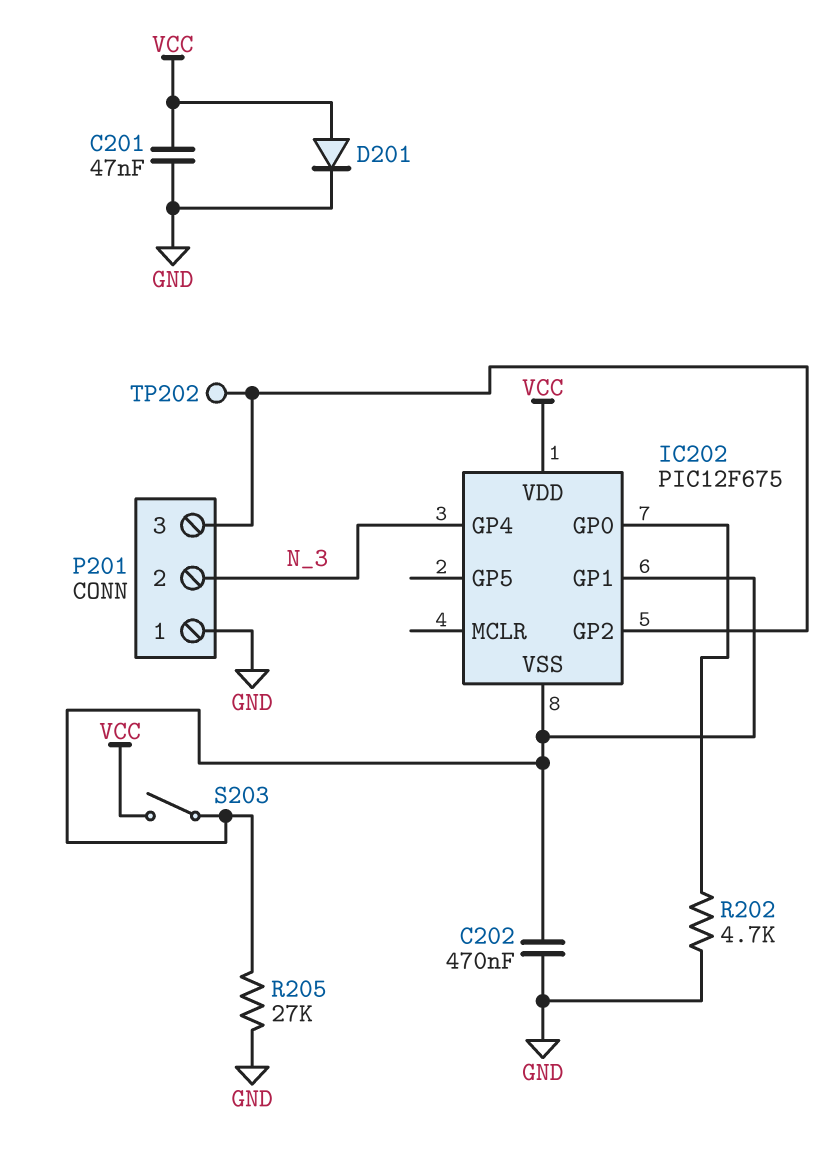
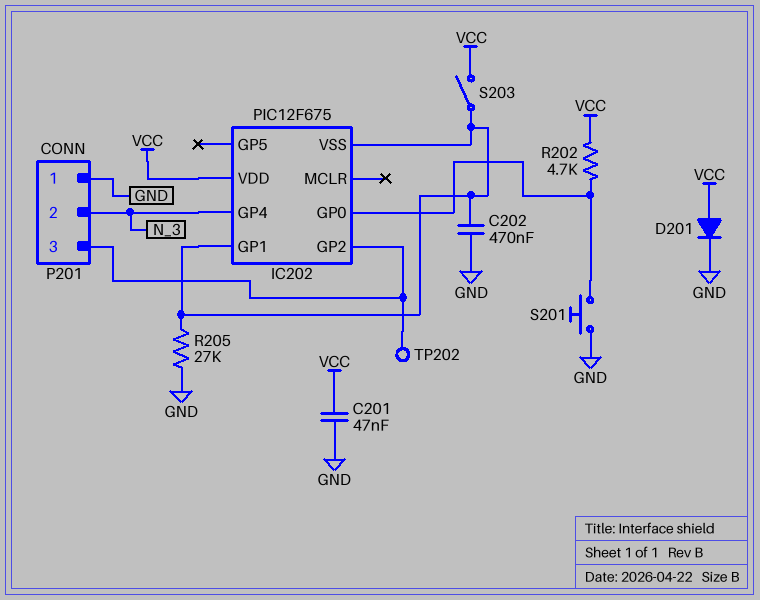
R202: 4.7k (GND, IC202/GP0) -> 4.7k (IC202/GP0, VCC)
S201: none -> button (GND, IC202/GP0)

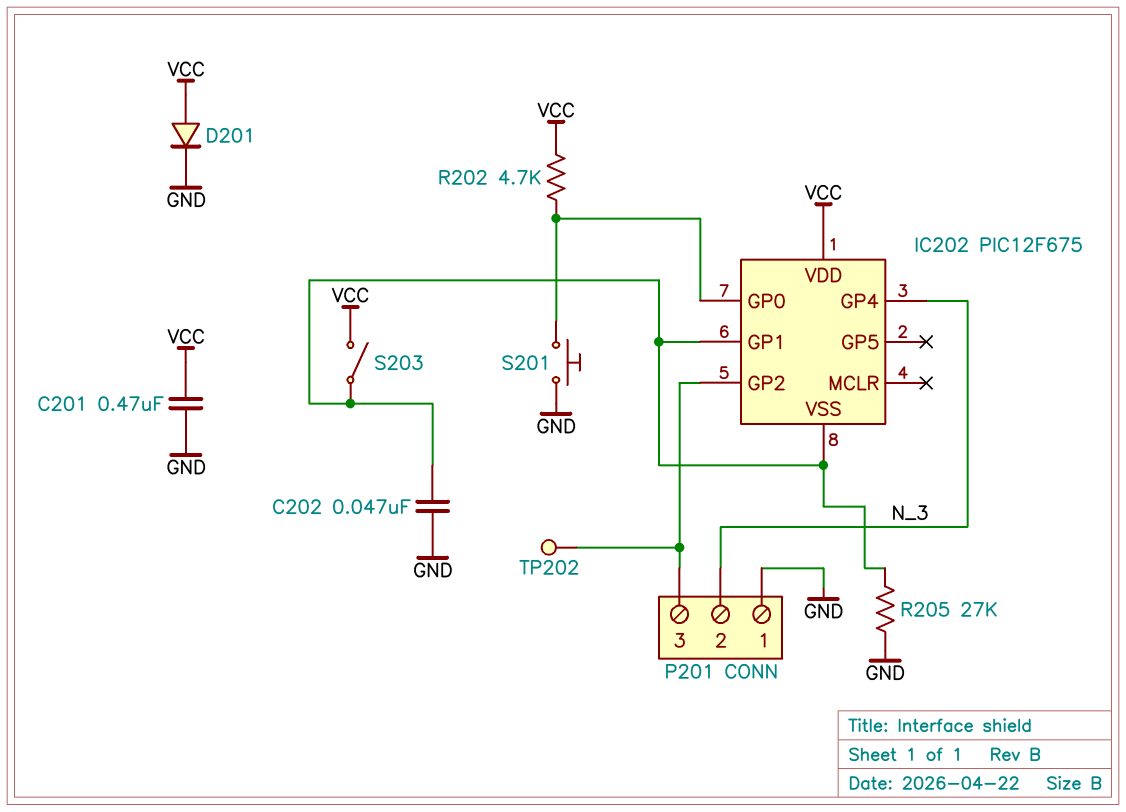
C201: 47nF (GND, VCC) -> 470nF (GND, VCC)
C202: 470nF (GND, IC202/GP1) -> 47nF (GND, IC202/GP1)

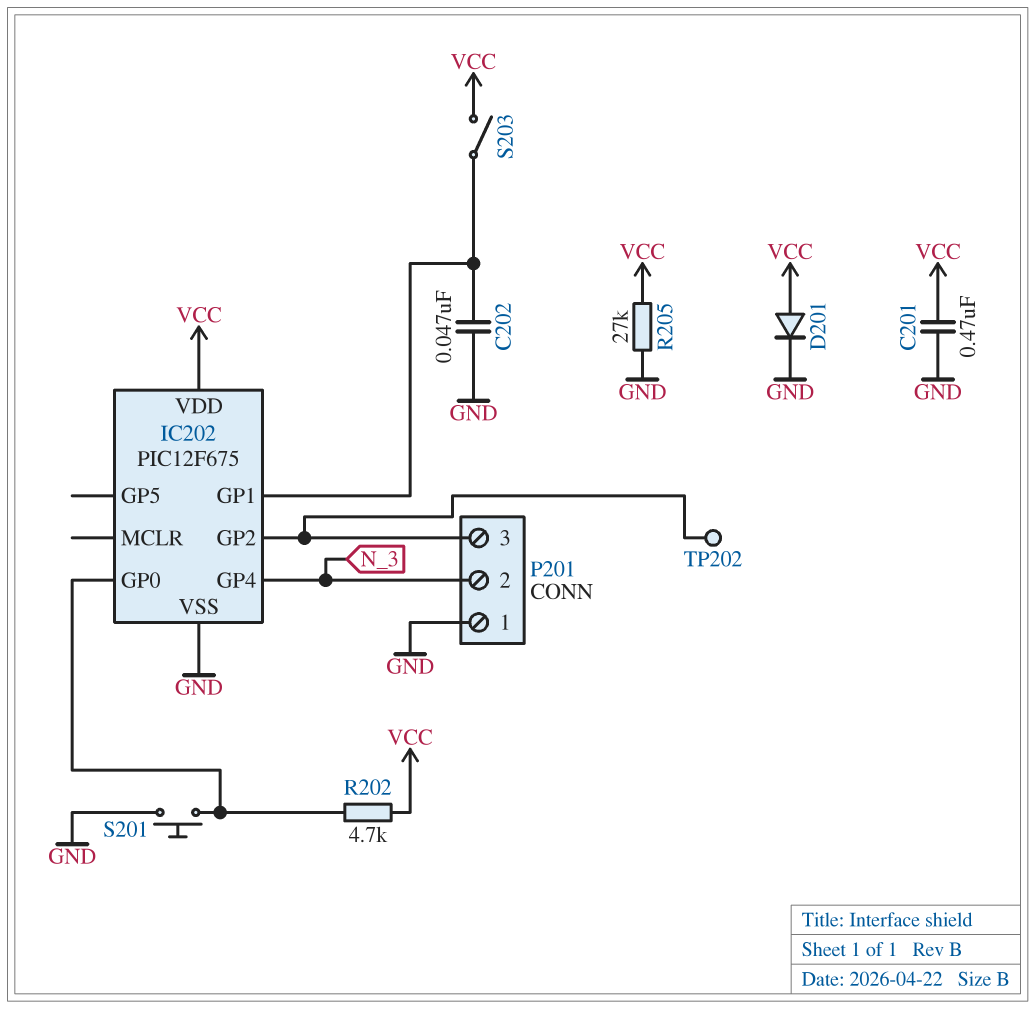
IC202 pin VSS: IC202/GP1 -> GND
R205: 27k (GND, IC202/GP1) -> 27k (GND, VCC)

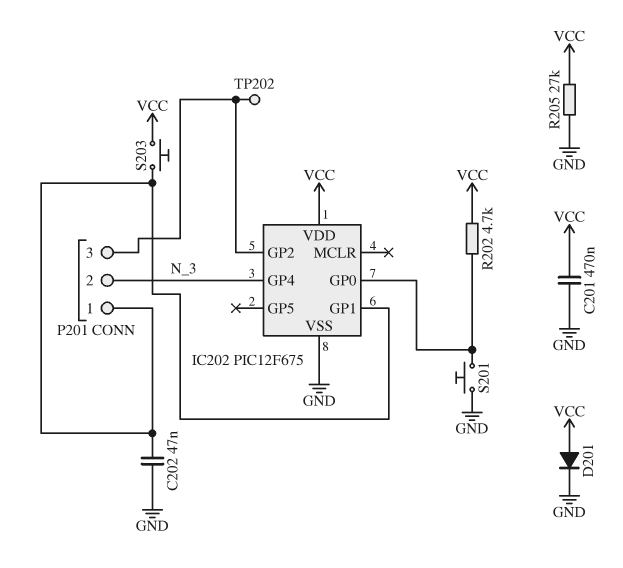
P201 pin 1: GND -> IC202/GP1
S203: switch (IC202/GP1, VCC) -> button (IC202/GP1, VCC)

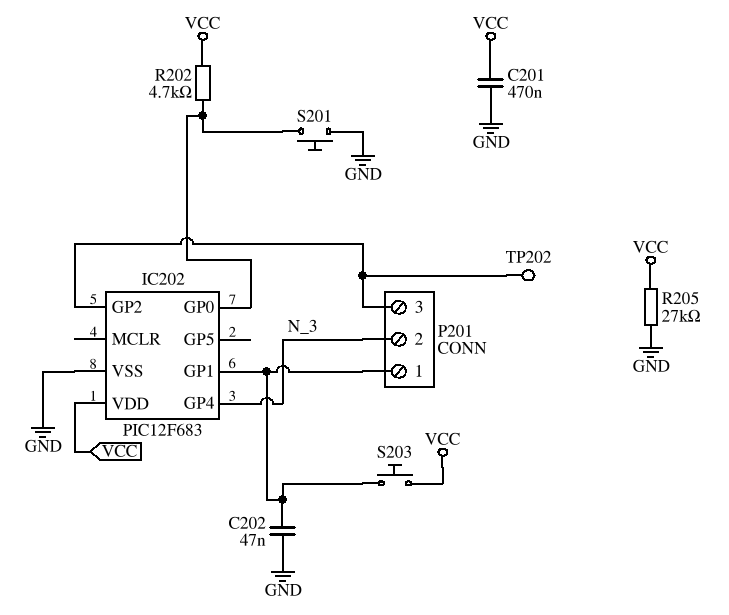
D201: diode (A VCC, K GND) -> none
IC202: PIC12F675 -> PIC12F683

